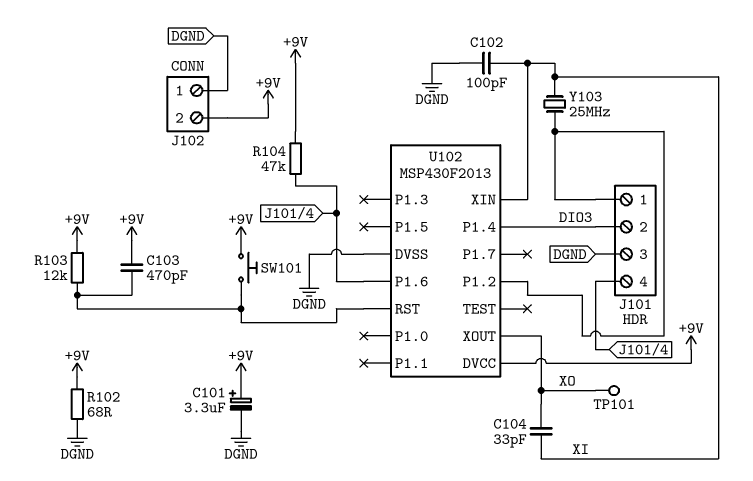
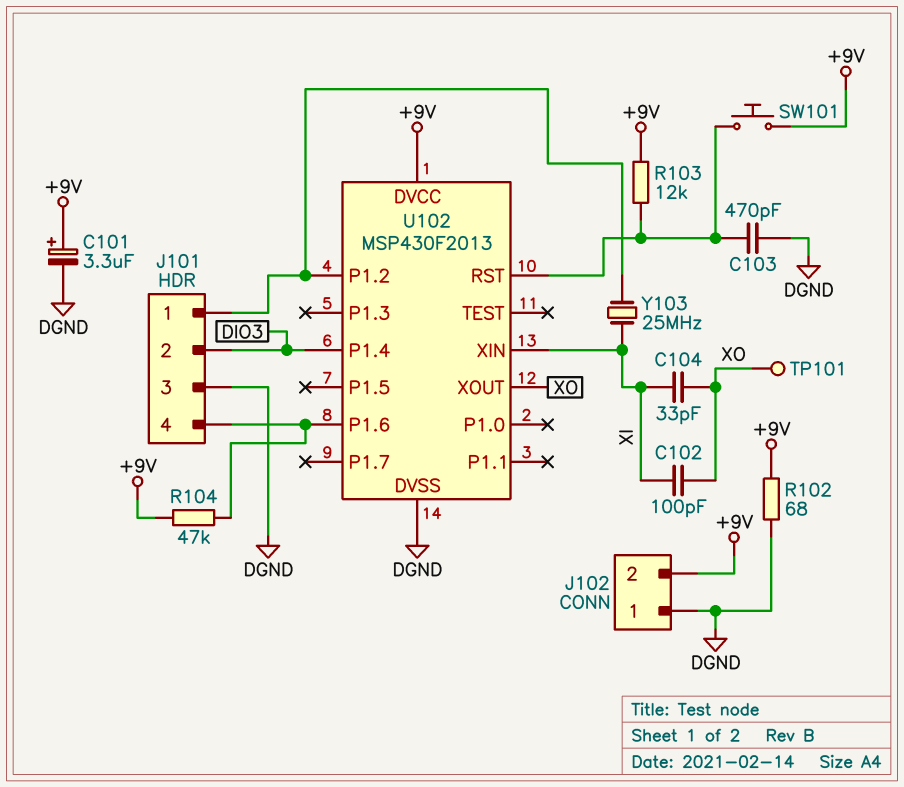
C102: 100pF (DGND, XI) -> 100pF (XI, XO)
C103: 470pF (+9V, U102/RST) -> 470pF (DGND, U102/RST)

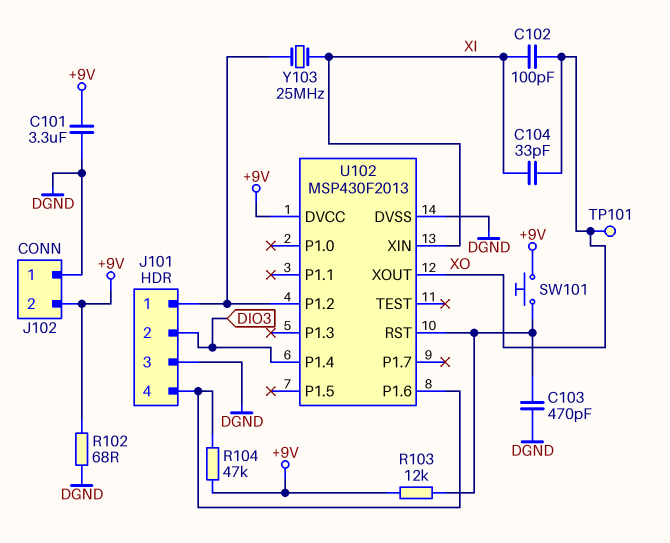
C101: 3.3uF (plus +9V, minus DGND) -> 3.3uF (+9V, DGND)

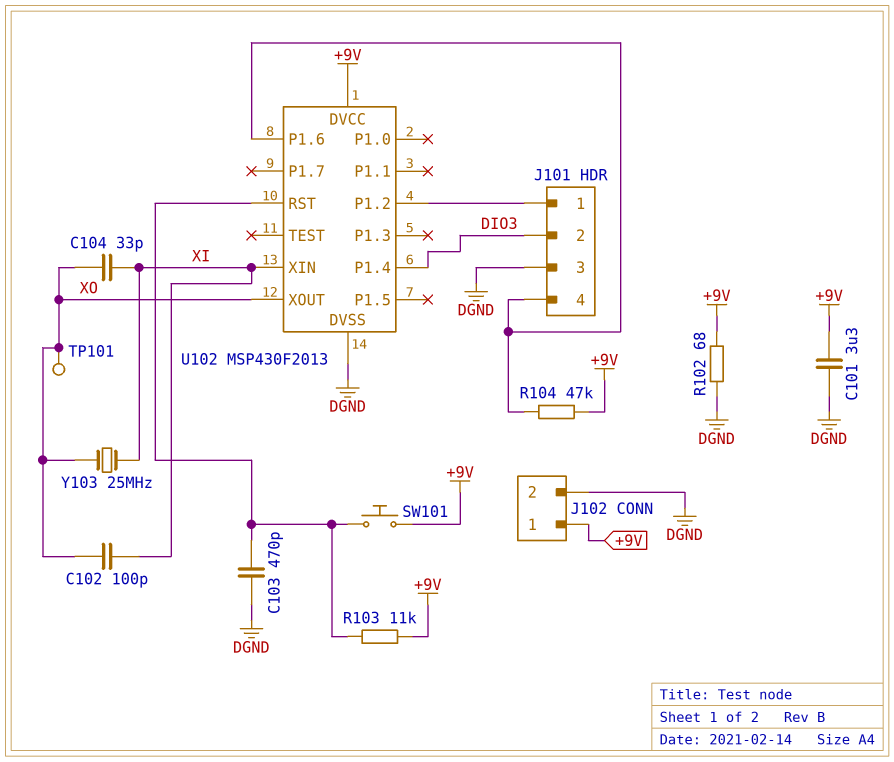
J102 pin 1: DGND -> +9V
J102 pin 2: +9V -> DGND
R103: 12k (+9V, U102/RST) -> 11k (+9V, U102/RST)
Y103: 25MHz (J101/1, XI) -> 25MHz (XI, XO)

